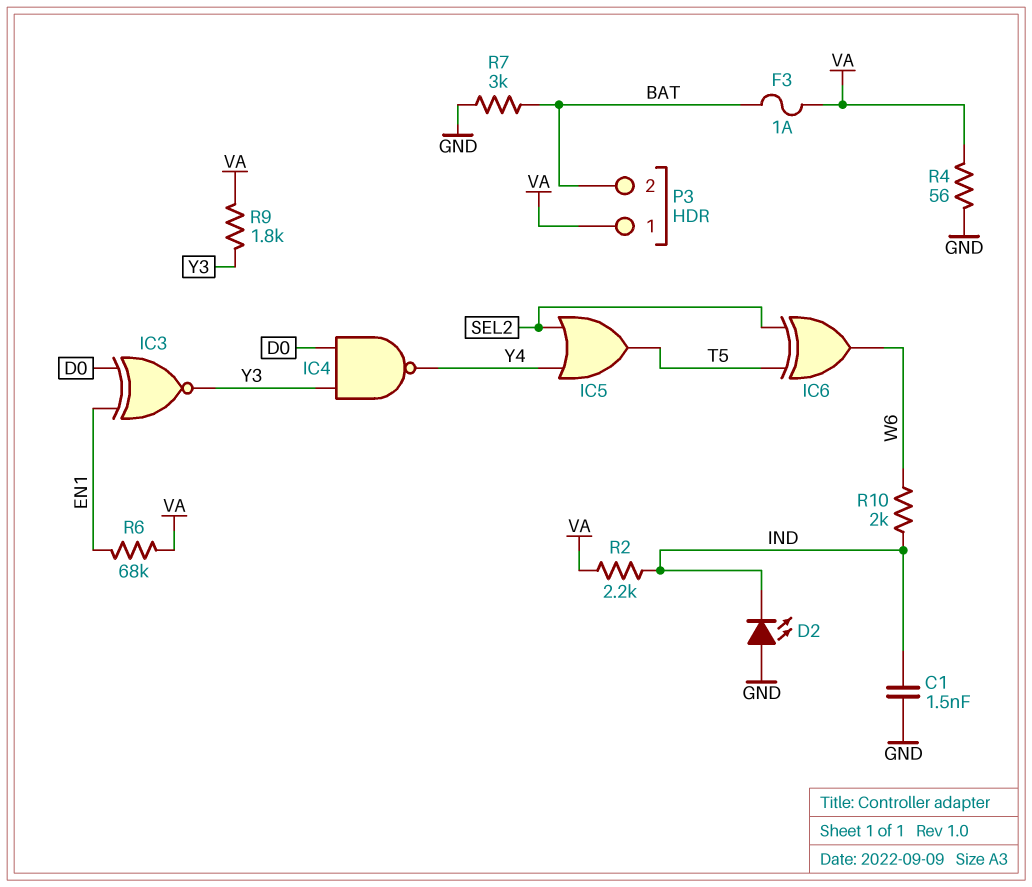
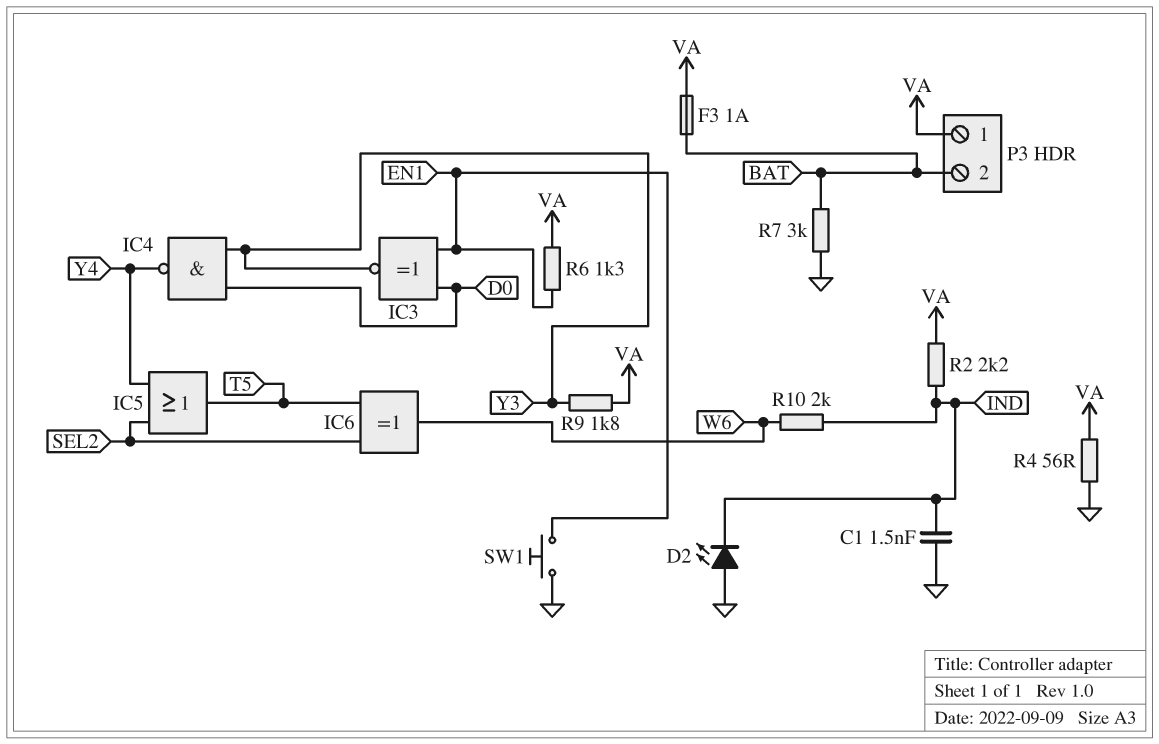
R6: 68k (EN1, VA) -> 1.3k (EN1, VA)
SW1: none -> button (EN1, GND)

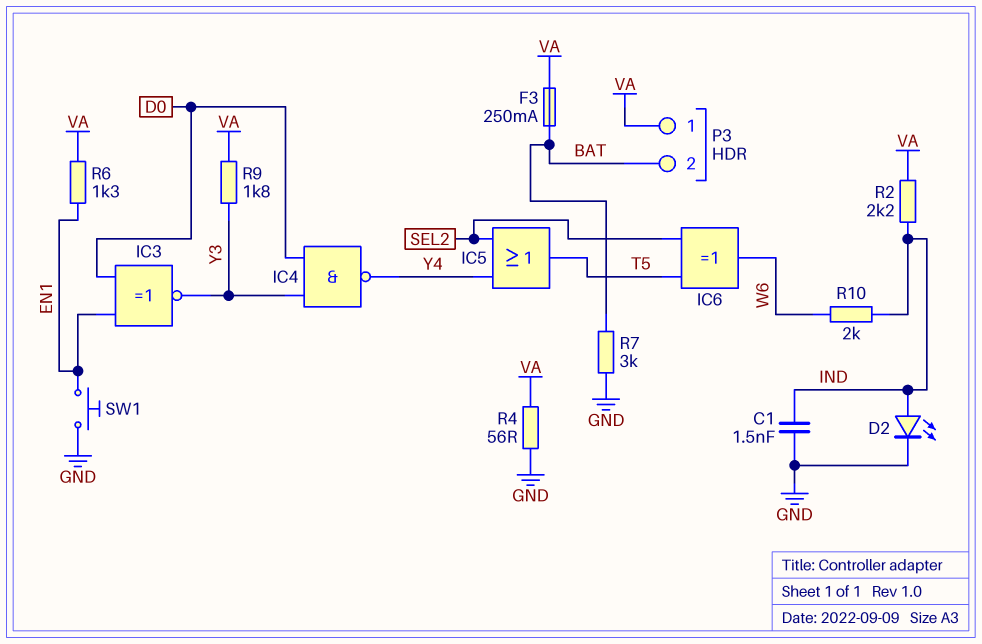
D2: LED (A GND, K IND) -> LED (A IND, K GND)
F3: 1A (BAT, VA) -> 250mA (BAT, VA)

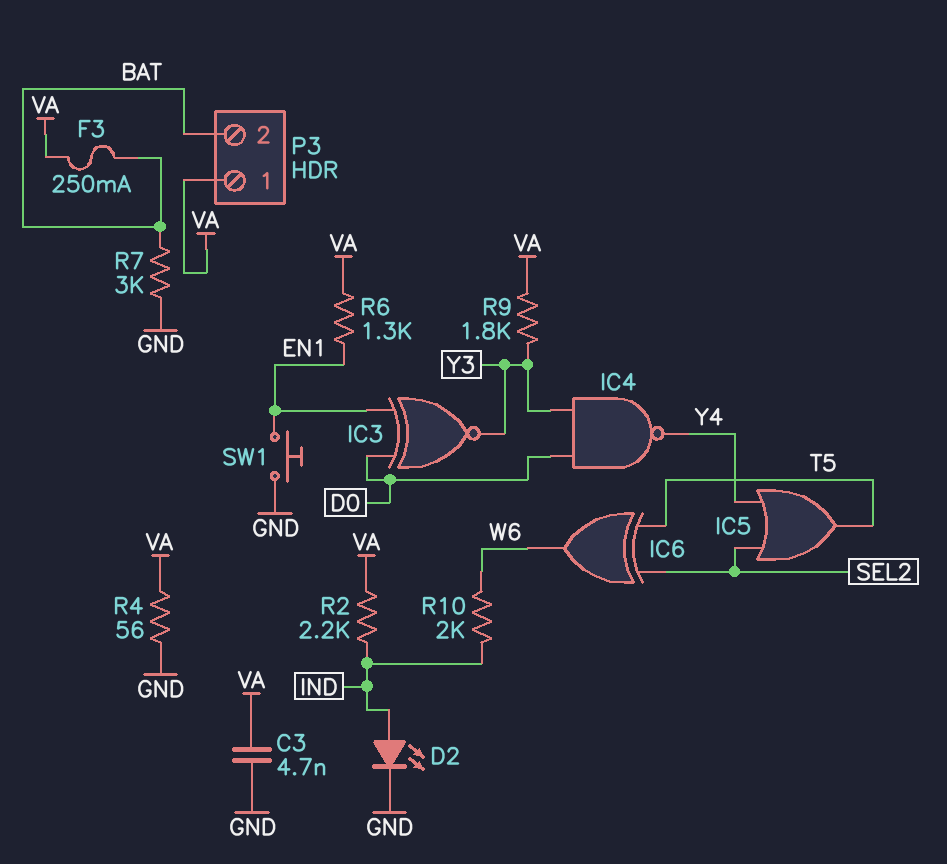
C1: 1.5nF (GND, IND) -> none
C3: none -> 4.7nF (GND, VA)

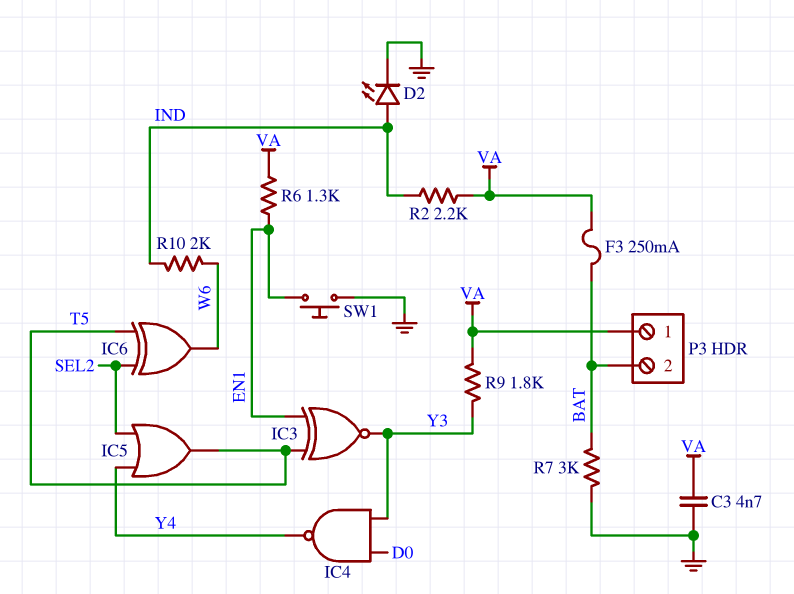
IC3: XNOR (in D0, in EN1, out Y3) -> XNOR (in EN1, in T5, out Y3)
R4: 56 (GND, VA) -> none

